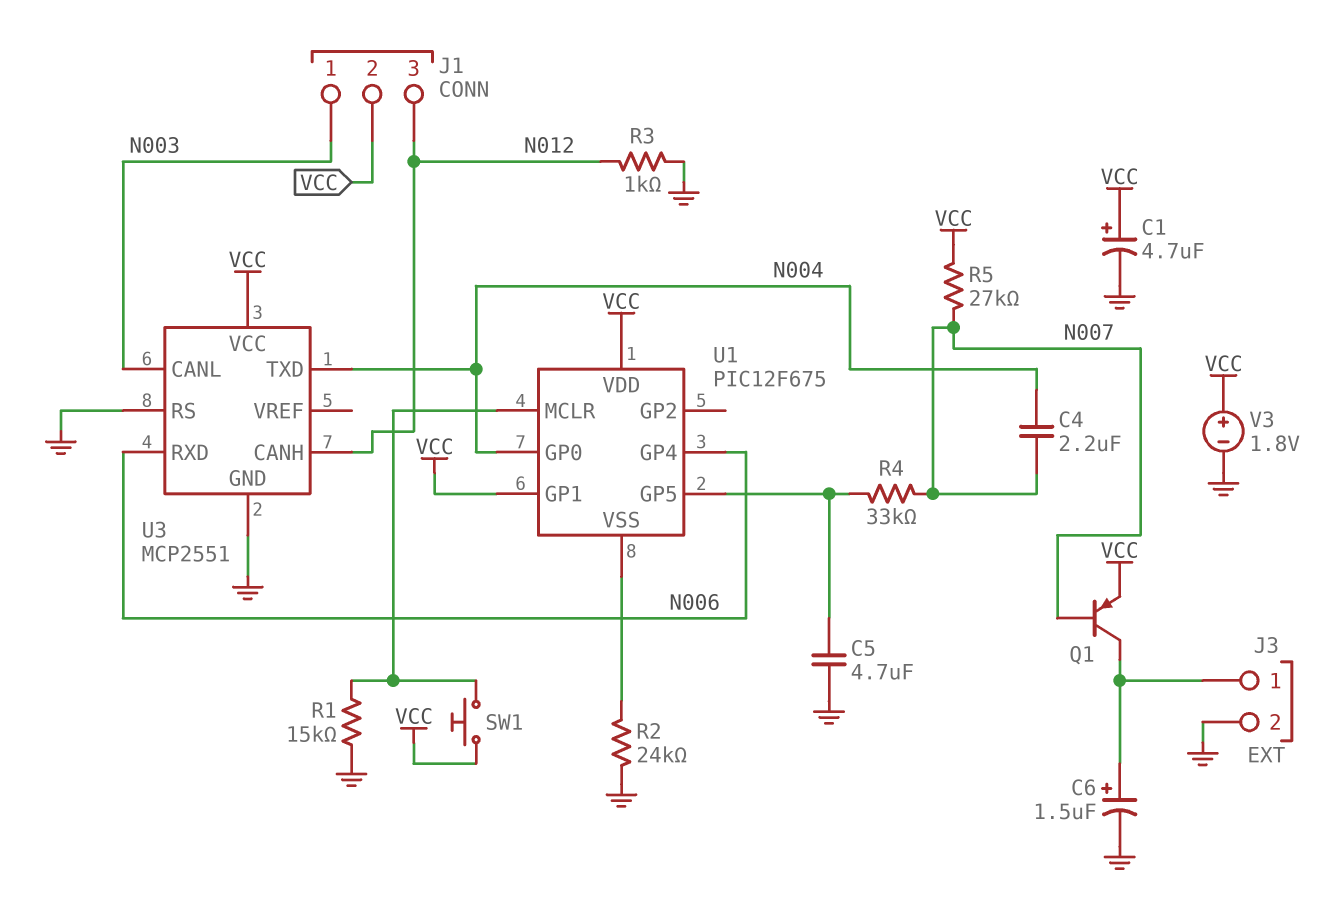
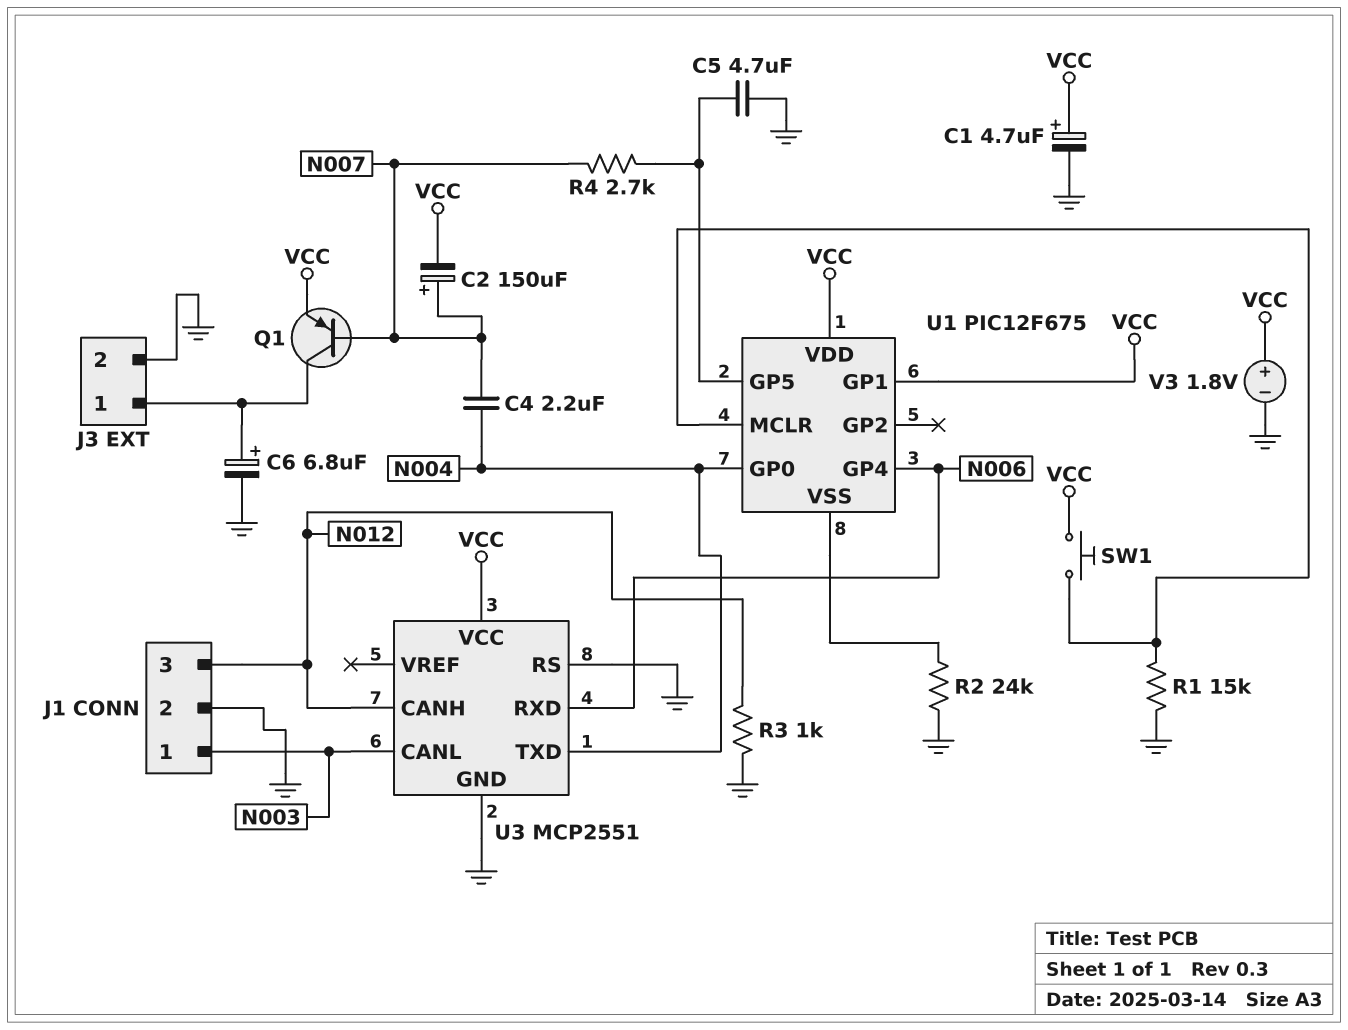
C2: none -> 150uF (plus N007, minus VCC)
C6: 1.5uF (plus J3/1, minus GND) -> 6.8uF (plus J3/1, minus GND)
J1 pin 2: VCC -> GND
R4: 33k (N007, U1/GP5) -> 2.7k (N007, U1/GP5)
R5: 27k (N007, VCC) -> none

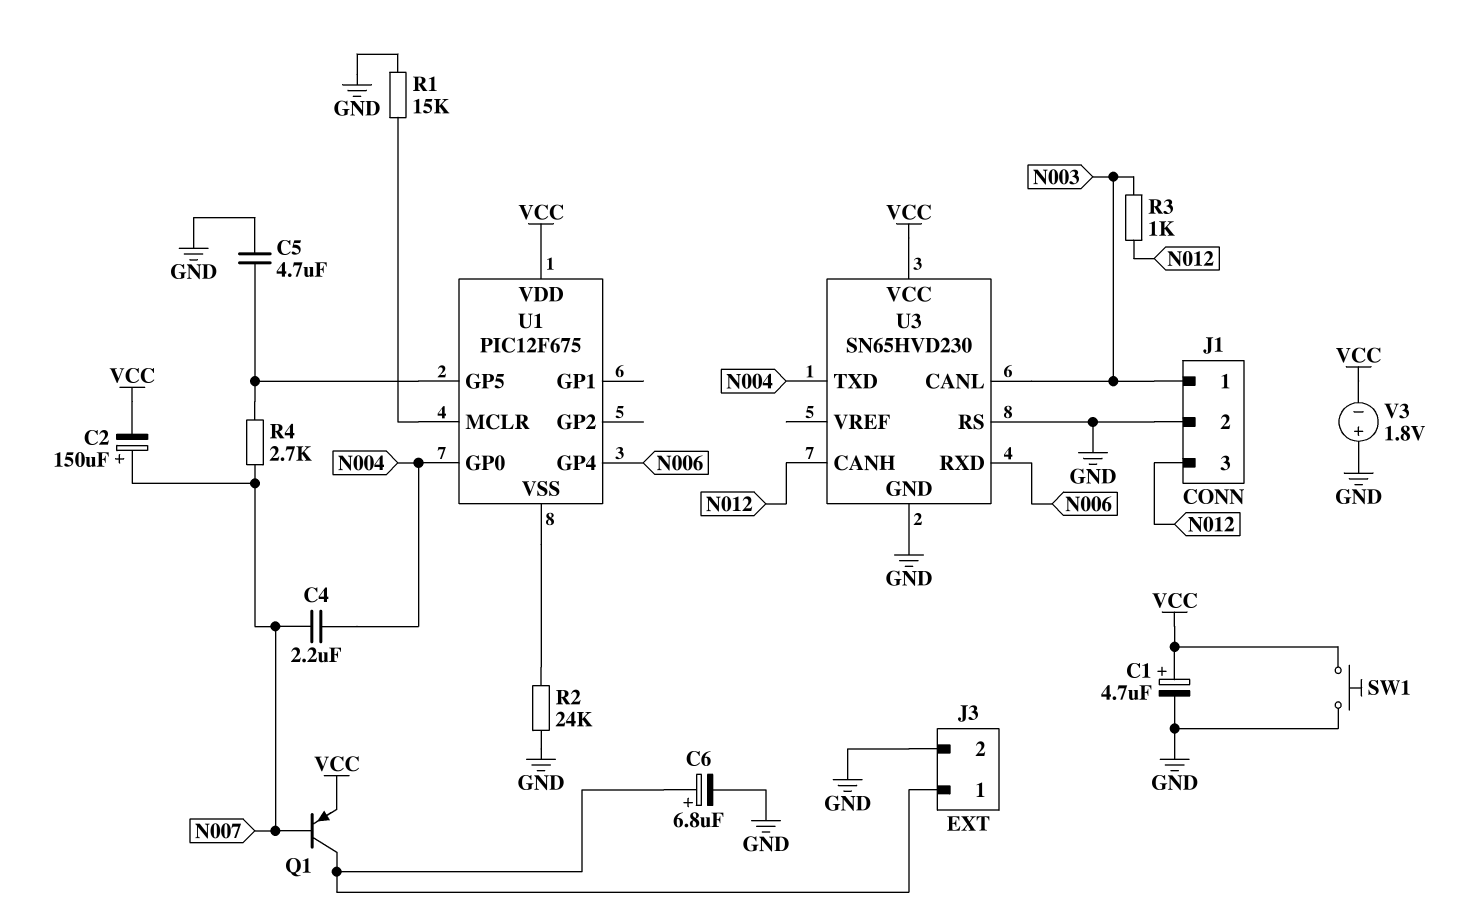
R3: 1k (GND, N012) -> 1k (N003, N012)
SW1: button (U1/MCLR, VCC) -> button (GND, VCC)
U1 pin GP1: VCC -> none
U3: MCP2551 -> SN65HVD230
V3: 1.8V (plus VCC, minus GND) -> 1.8V (plus GND, minus VCC)

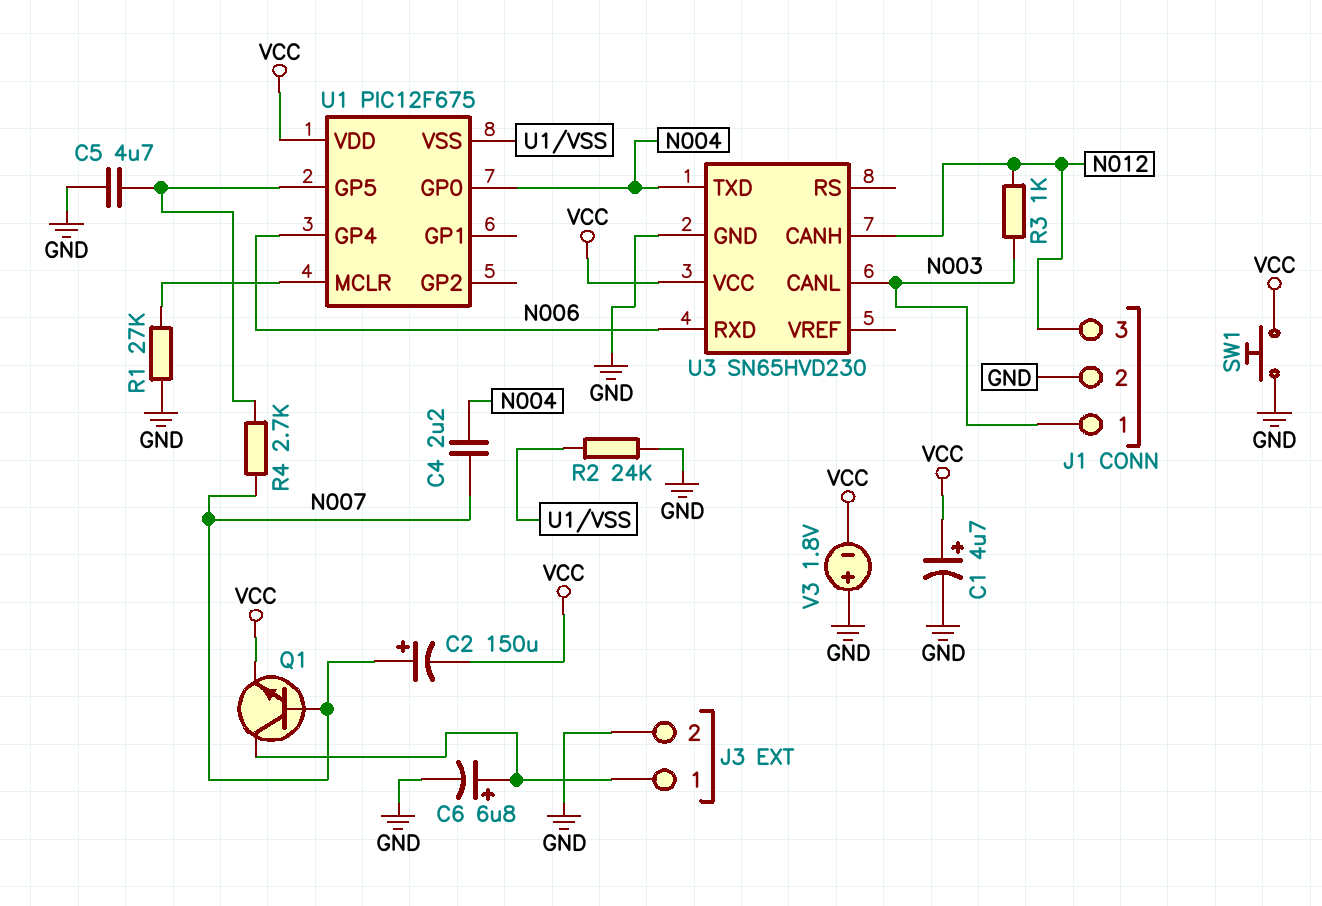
Q1: PNP (B N007, C J3/1, E VCC) -> NPN (B N007, C J3/1, E VCC)
R1: 15k (GND, U1/MCLR) -> 27k (GND, U1/MCLR)
U3 pin RS: GND -> none

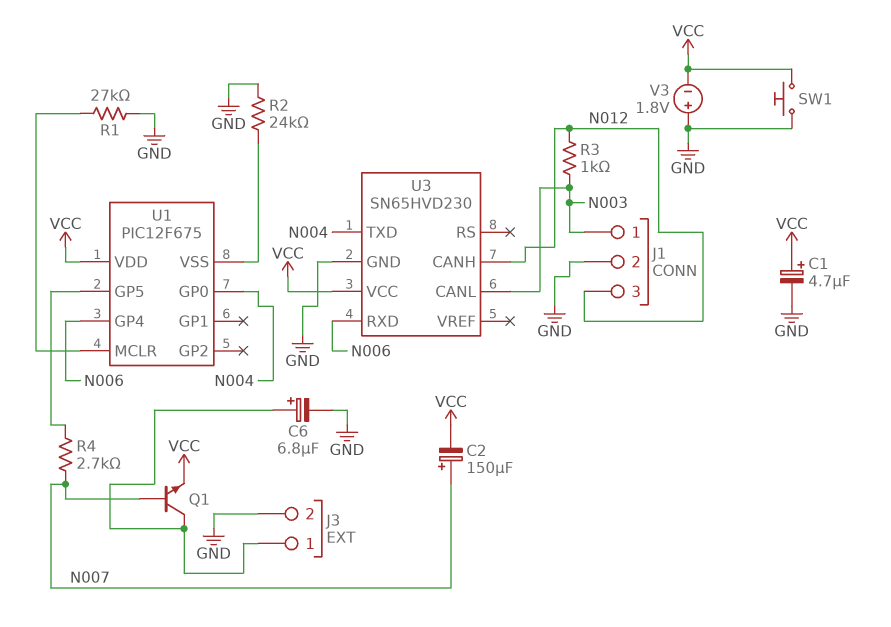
C4: 2.2uF (N004, N007) -> none
C5: 4.7uF (GND, U1/GP5) -> none

